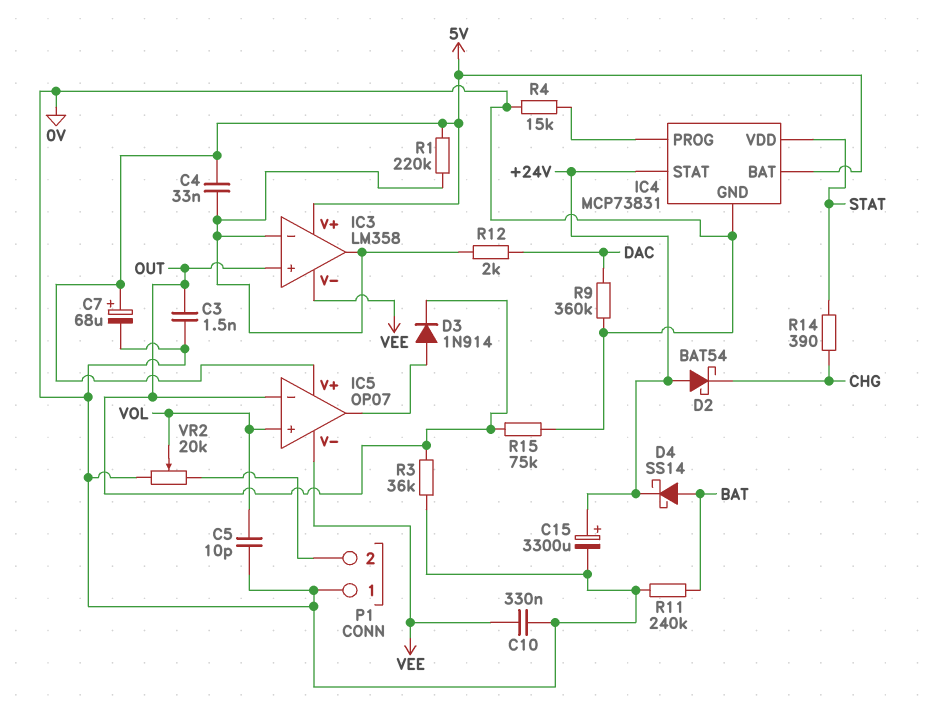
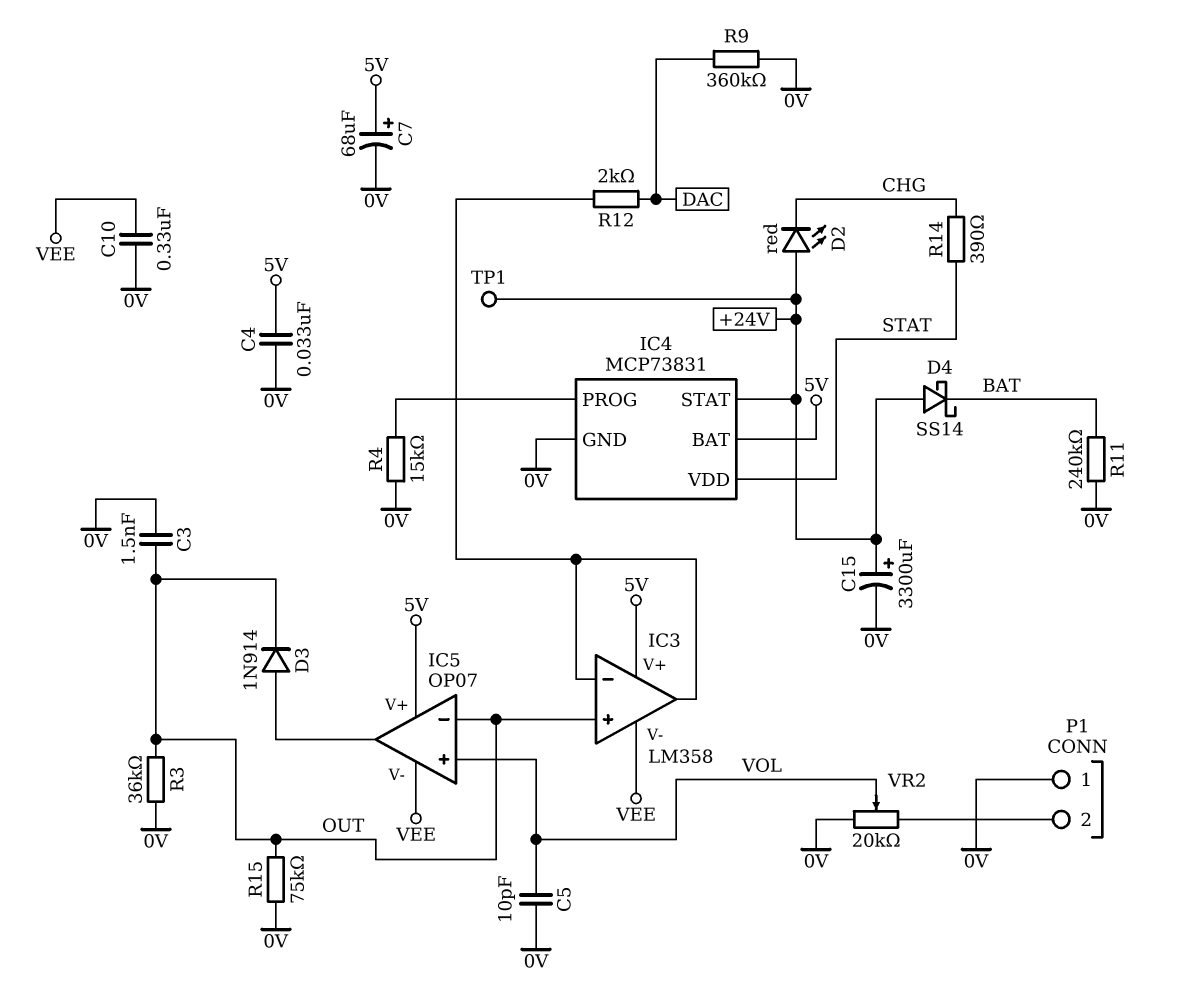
C4: 33nF (5V, IC3/in-) -> 33nF (0V, 5V)
D2: schottky BAT54 (A +24V, K CHG) -> LED red (A +24V, K CHG)
D4: schottky SS14 (A BAT, K +24V) -> schottky SS14 (A +24V, K BAT)
R1: 220k (5V, IC3/in-) -> none
TP1: none -> test point (+24V)

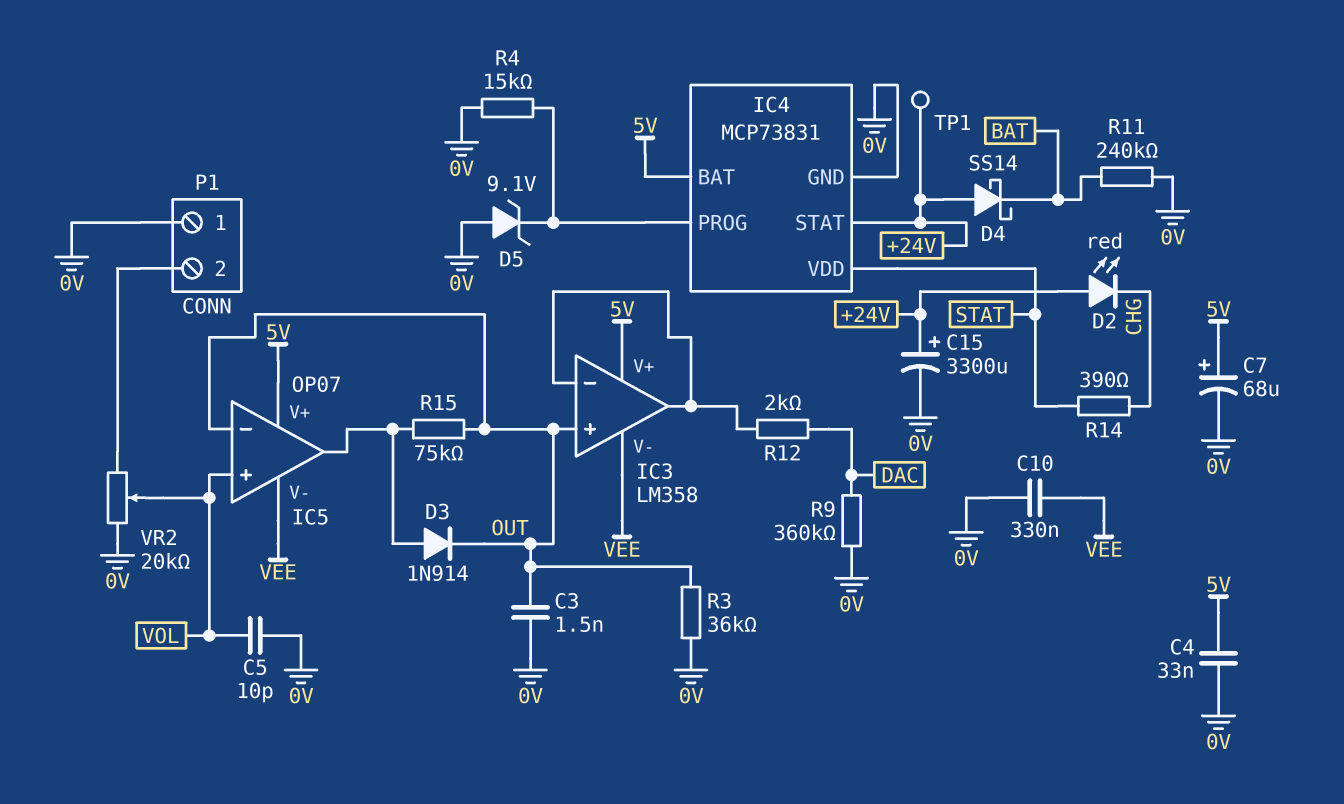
D5: none -> zener 9.1V (A 0V, K IC4/PROG)
R15: 75k (0V, OUT) -> 75k (IC5/out, OUT)

